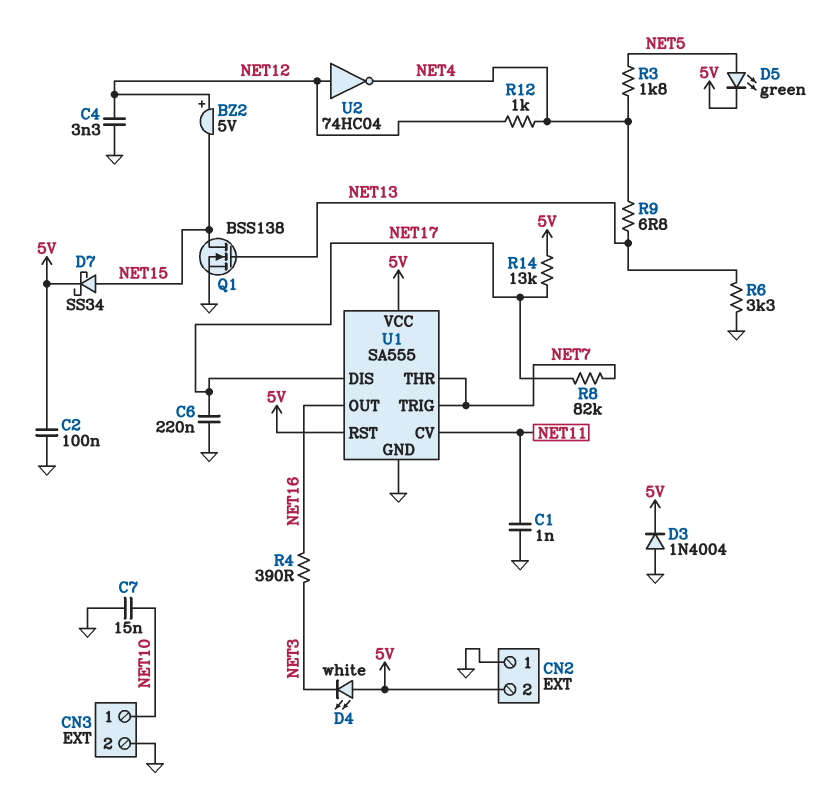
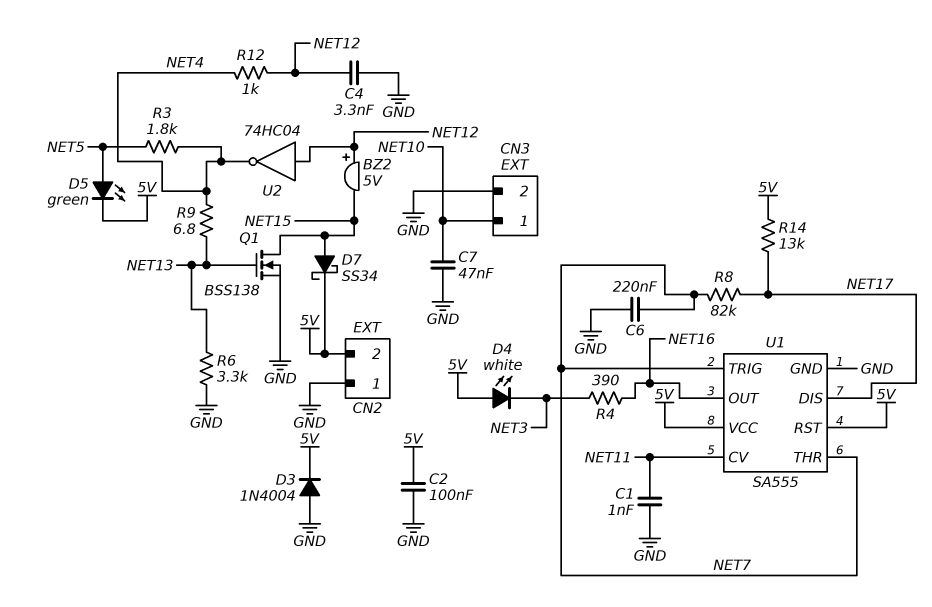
C6: 220nF (GND, NET17) -> 220nF (GND, NET7)
C7: 15nF (GND, NET10) -> 47nF (GND, NET10)

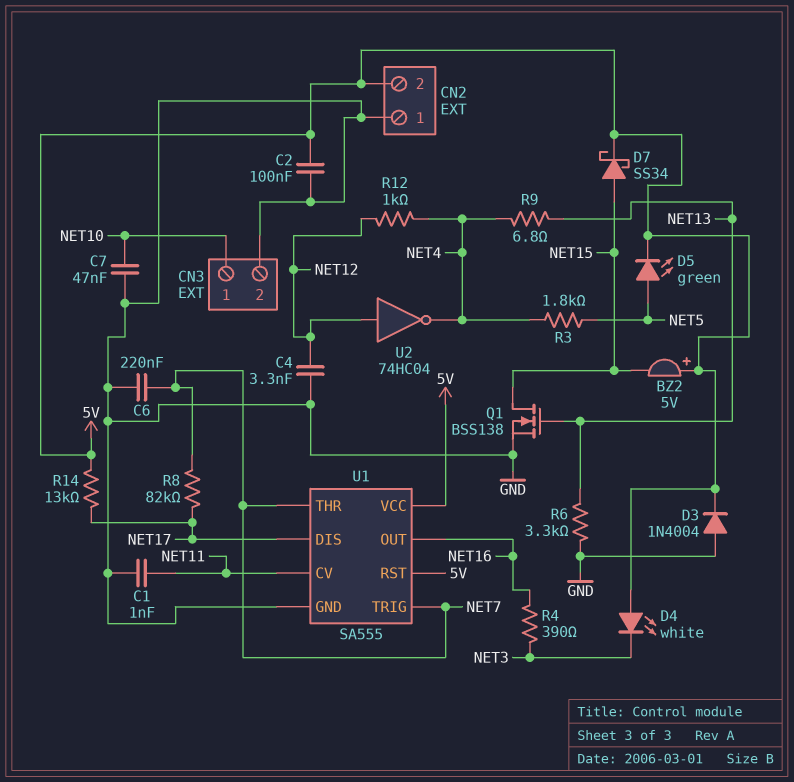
BZ2: buzzer 5V (plus NET12, minus NET15) -> buzzer 5V (plus 5V, minus NET15)

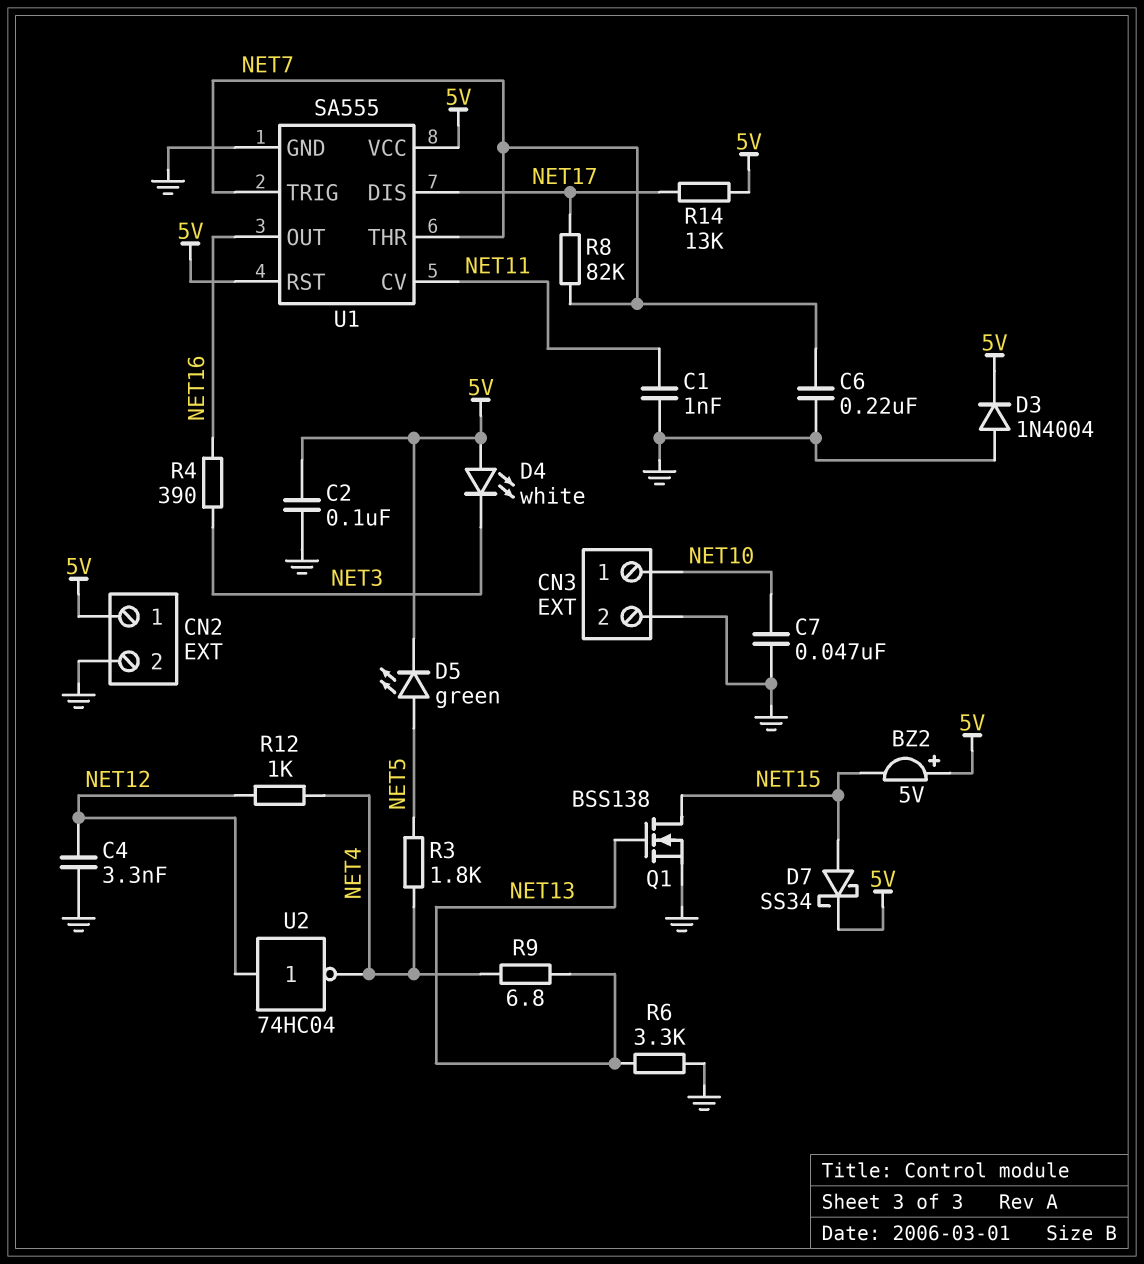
CN2 pin 1: GND -> 5V
CN2 pin 2: 5V -> GND

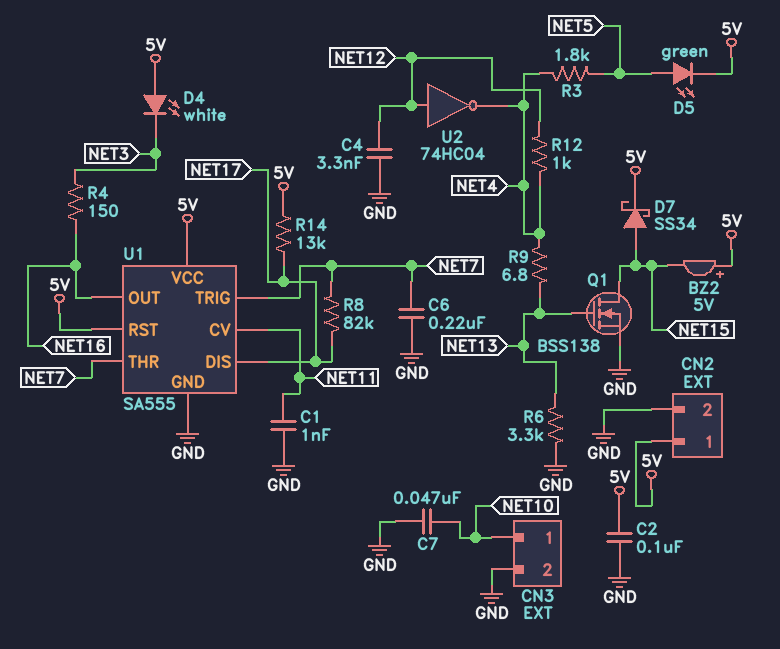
D3: diode 1N4004 (A GND, K 5V) -> none
R4: 390 (NET3, NET16) -> 150 (NET3, NET16)

